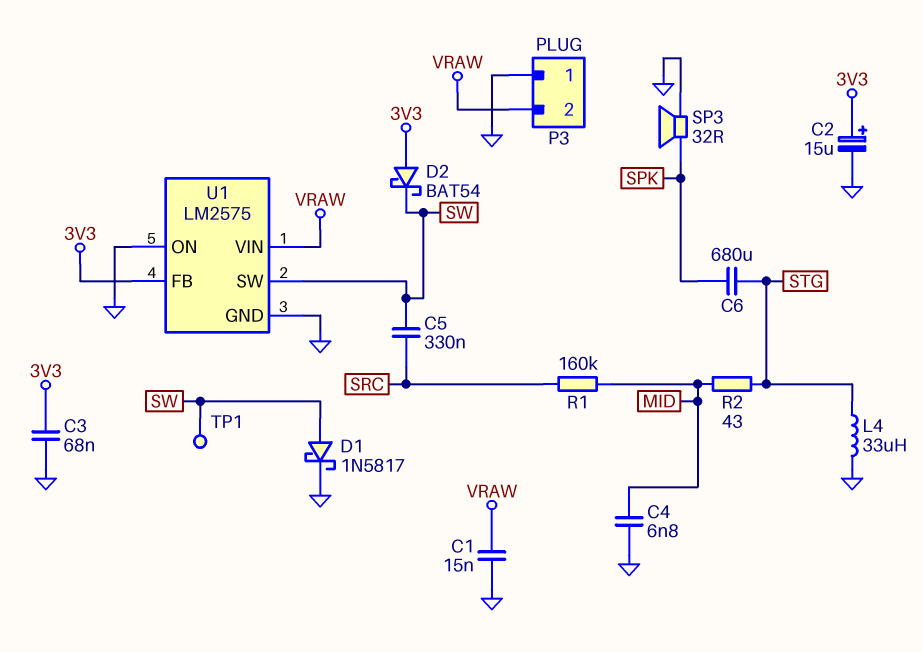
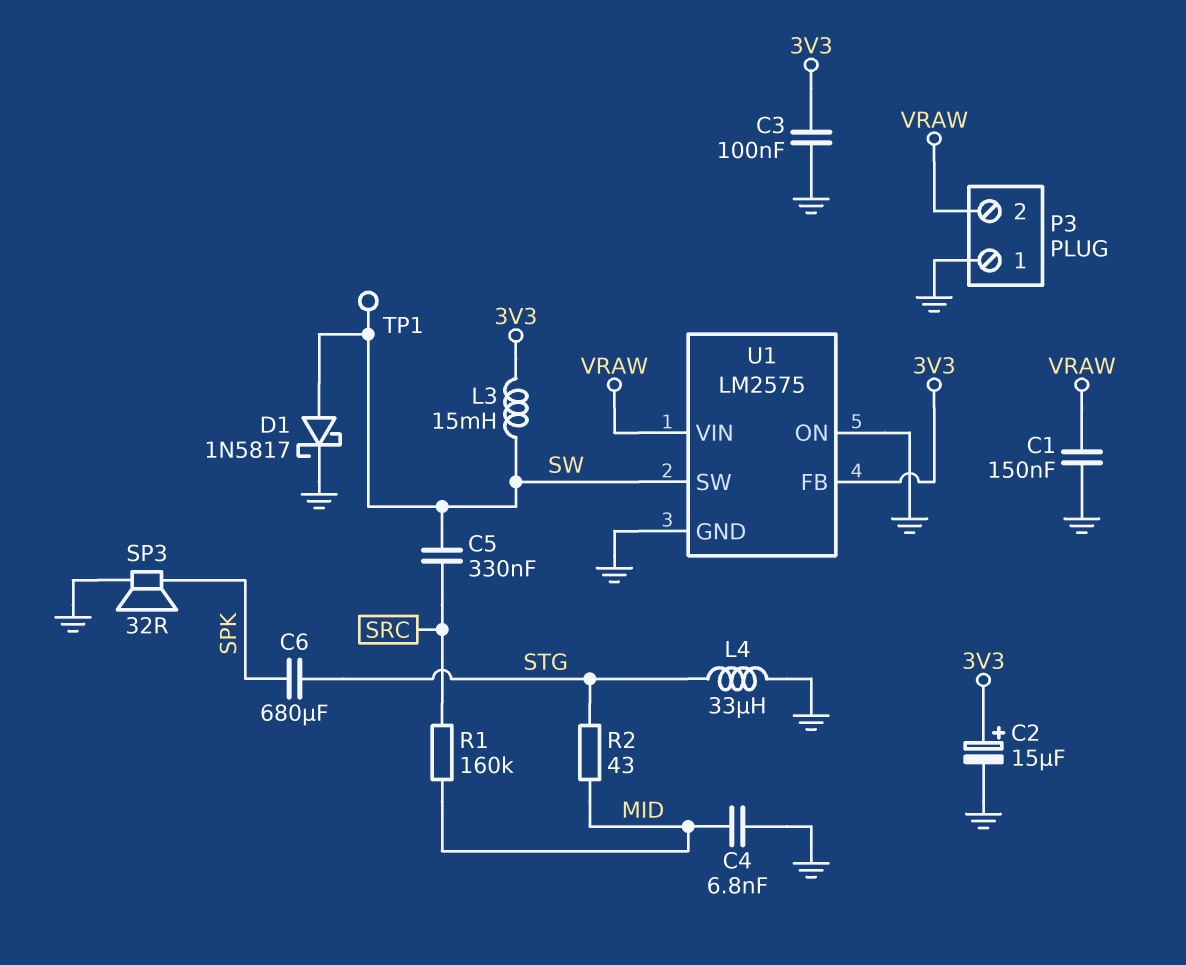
C1: 15nF (GND, VRAW) -> 150nF (GND, VRAW)
C3: 68nF (3V3, GND) -> 100nF (3V3, GND)
D2: schottky BAT54 (A 3V3, K SW) -> none
L3: none -> 15mH (3V3, SW)

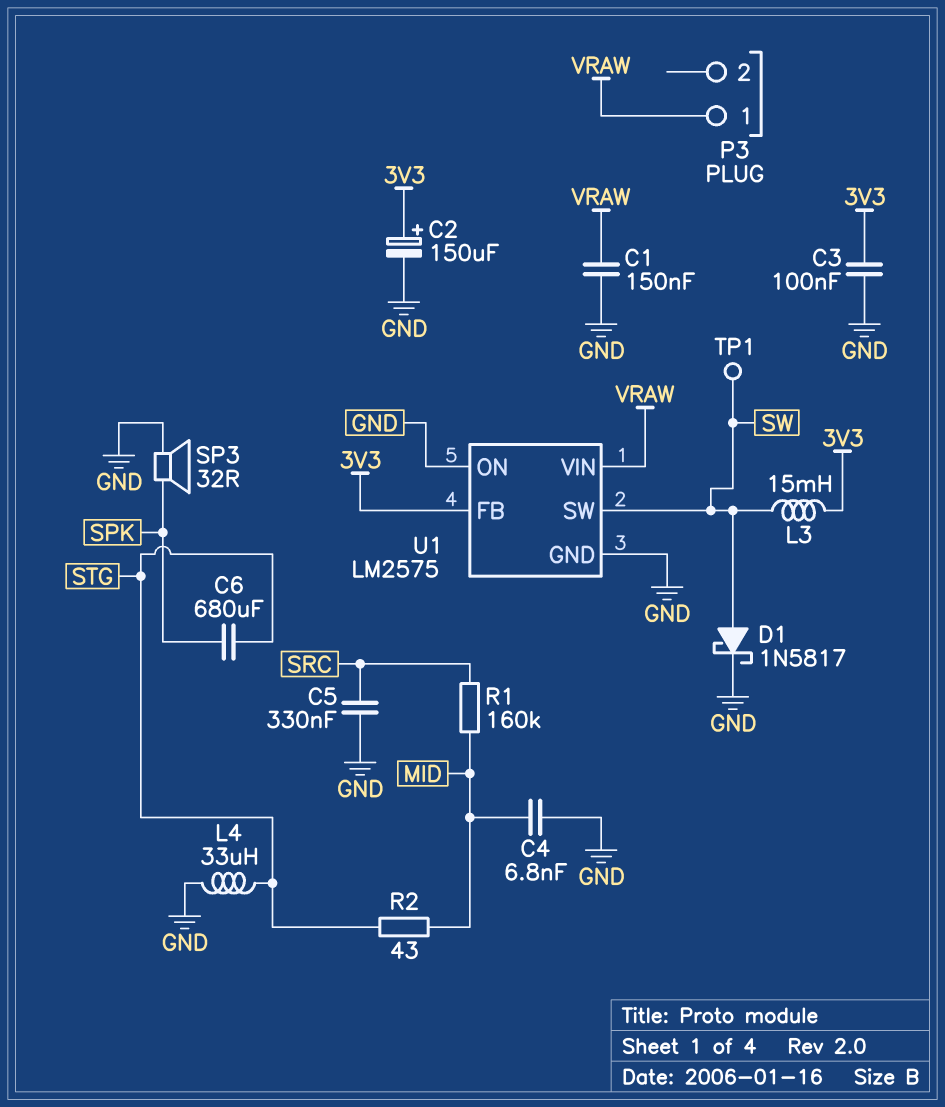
C2: 15uF (plus 3V3, minus GND) -> 150uF (plus 3V3, minus GND)
C5: 330nF (SRC, SW) -> 330nF (GND, SRC)
P3 pin 1: GND -> VRAW
P3 pin 2: VRAW -> none

